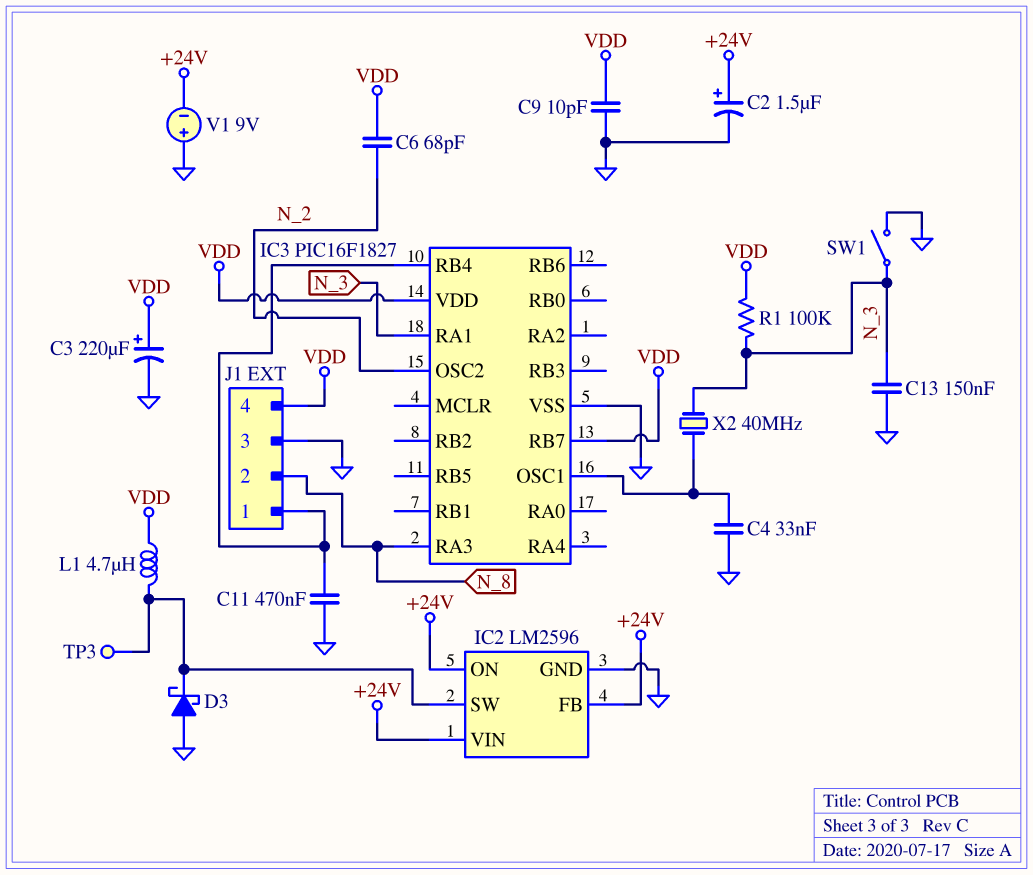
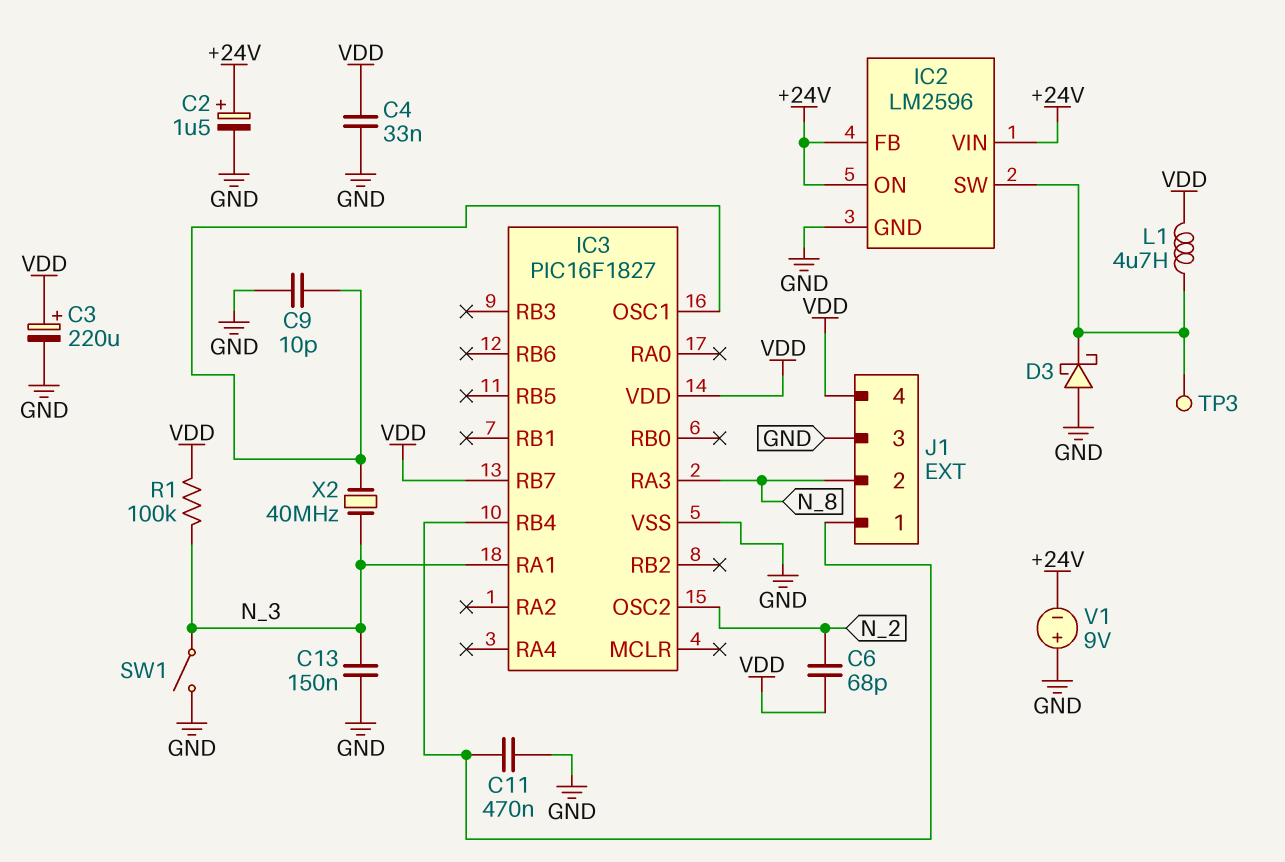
C4: 33nF (GND, IC3/OSC1) -> 33nF (GND, VDD)
C9: 10pF (GND, VDD) -> 10pF (GND, IC3/OSC1)

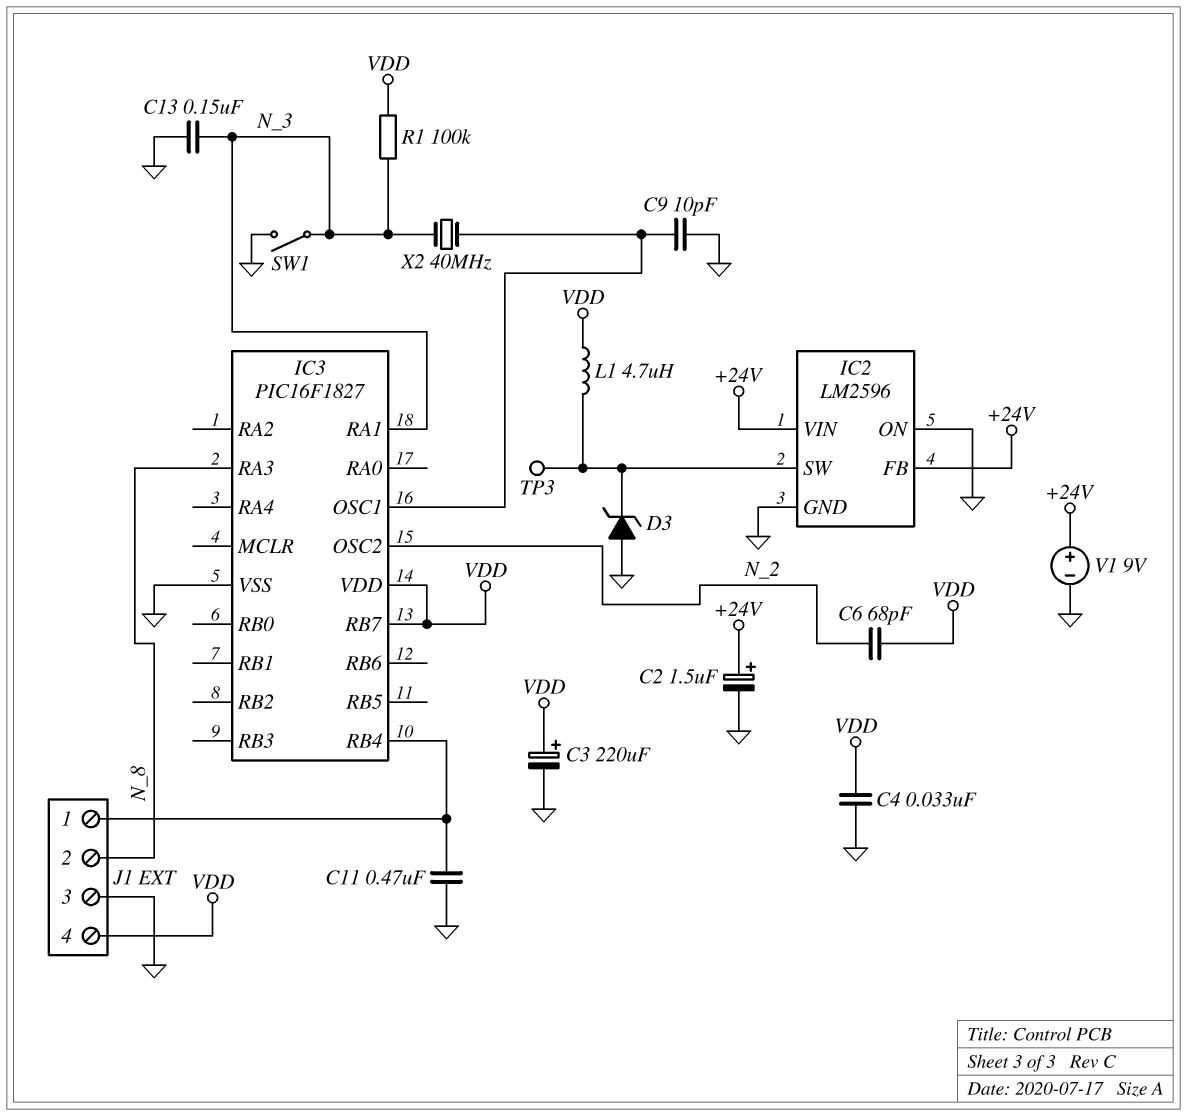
D3: schottky (A GND, K IC2/SW) -> zener (A GND, K IC2/SW)
IC2 pin ON: +24V -> GND
V1: 9V (plus GND, minus +24V) -> 9V (plus +24V, minus GND)

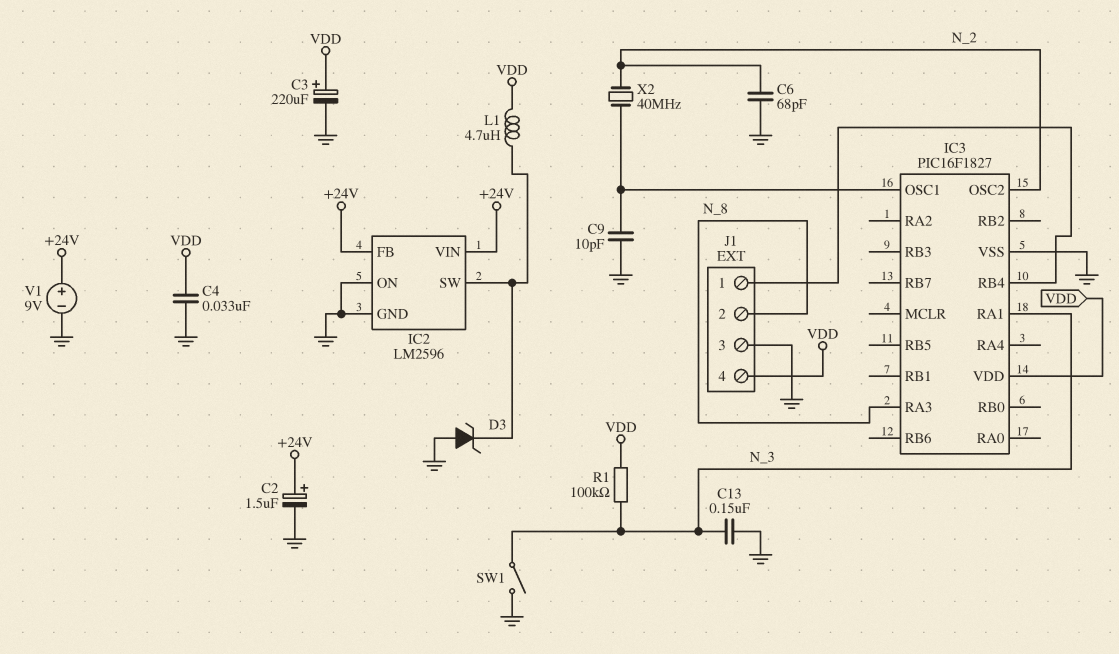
C6: 68pF (N_2, VDD) -> 68pF (GND, N_2)
C11: 470nF (GND, IC3/RB4) -> none
IC3 pin RB7: VDD -> none
TP3: test point (IC2/SW) -> none
X2: 40MHz (IC3/OSC1, N_3) -> 40MHz (IC3/OSC1, N_2)

